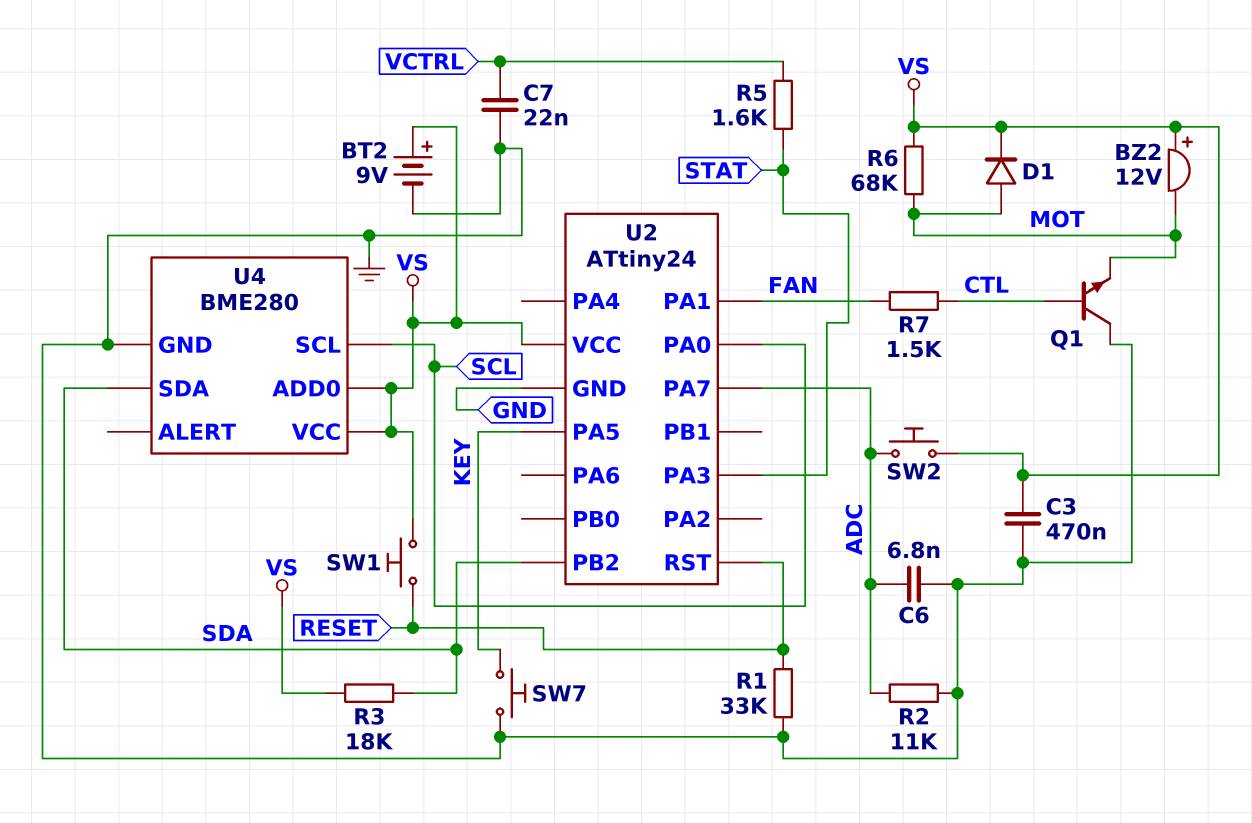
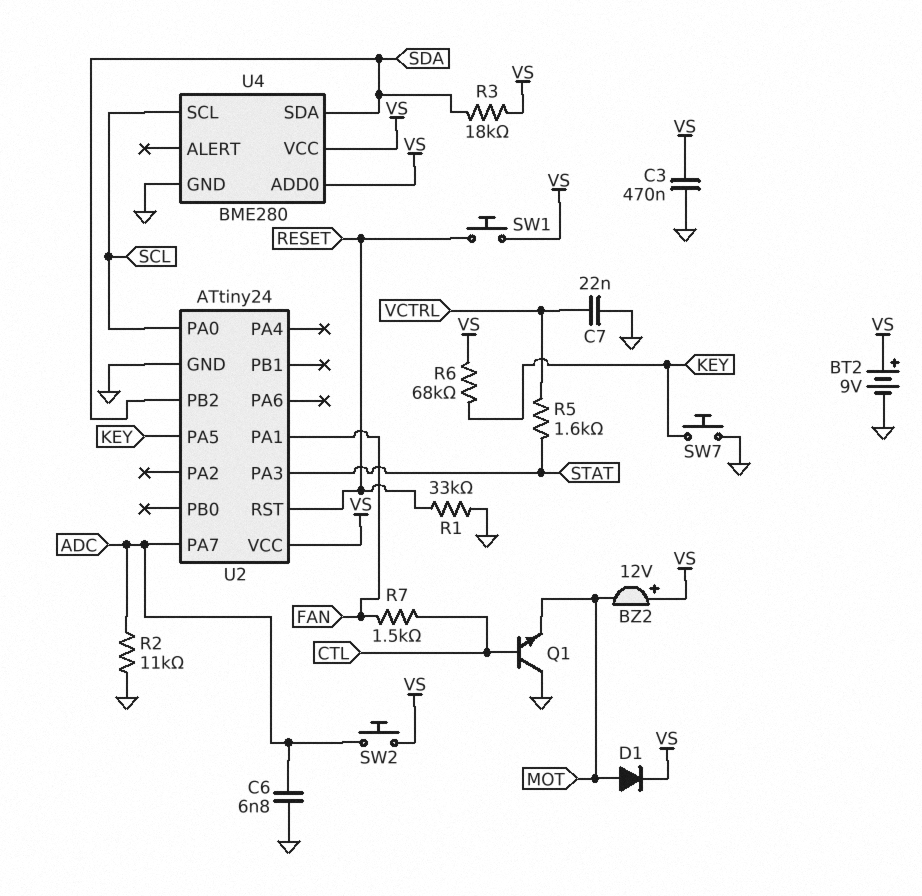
R6: 68k (MOT, VS) -> 68k (KEY, VS)

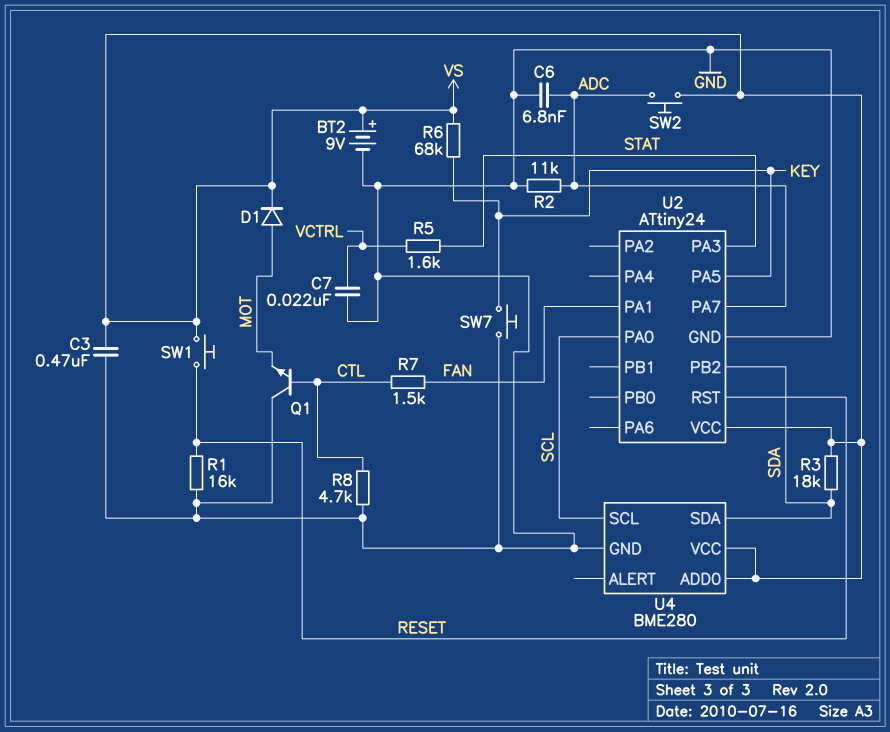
BZ2: buzzer 12V (plus VS, minus MOT) -> none
R1: 33k (GND, RESET) -> 16k (GND, RESET)
R8: none -> 4.7k (CTL, GND)

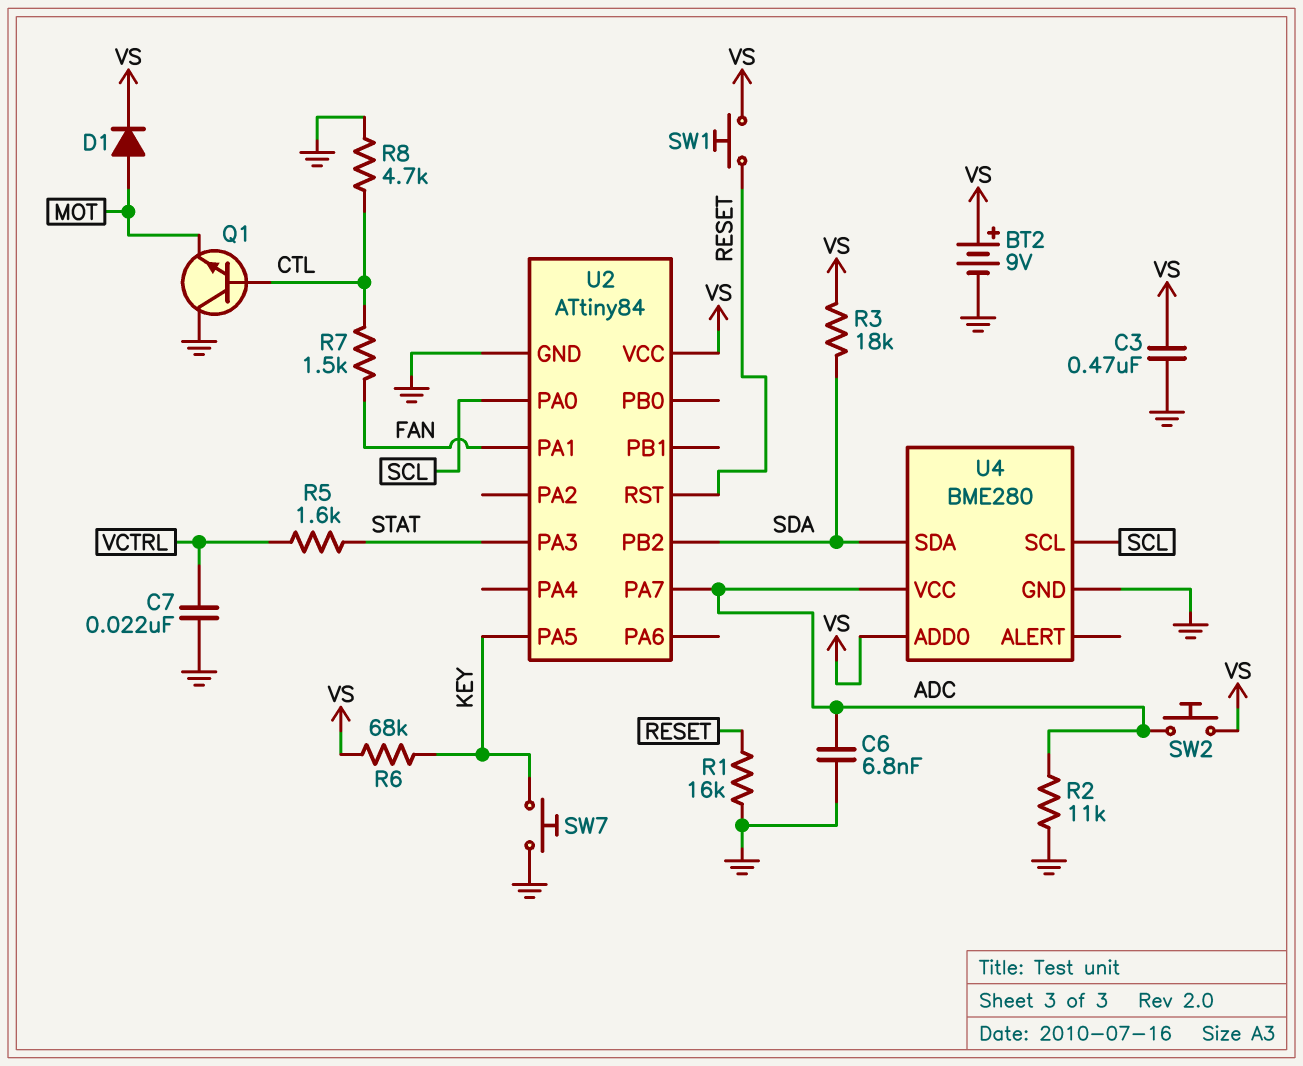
U2: ATtiny24 -> ATtiny84
U4 pin VCC: VS -> ADC

